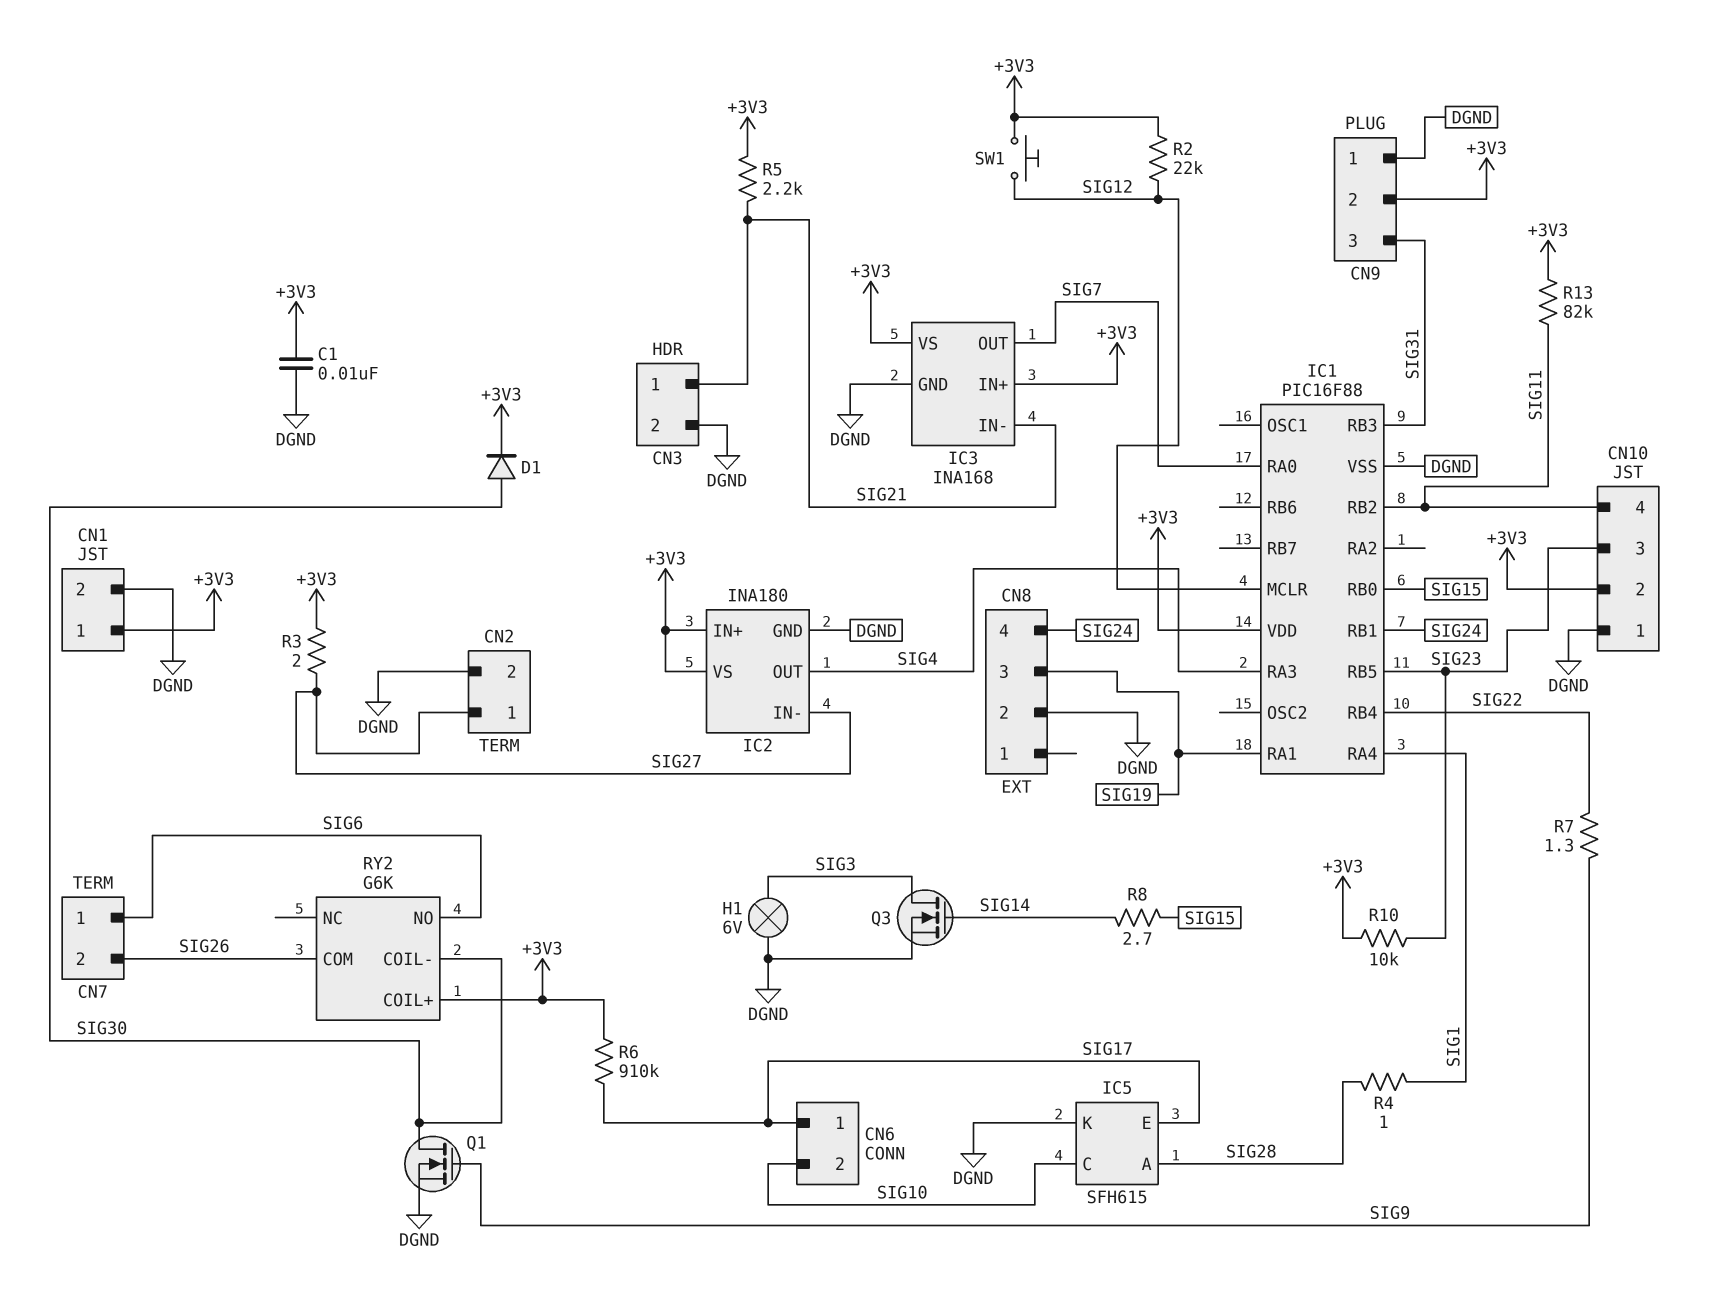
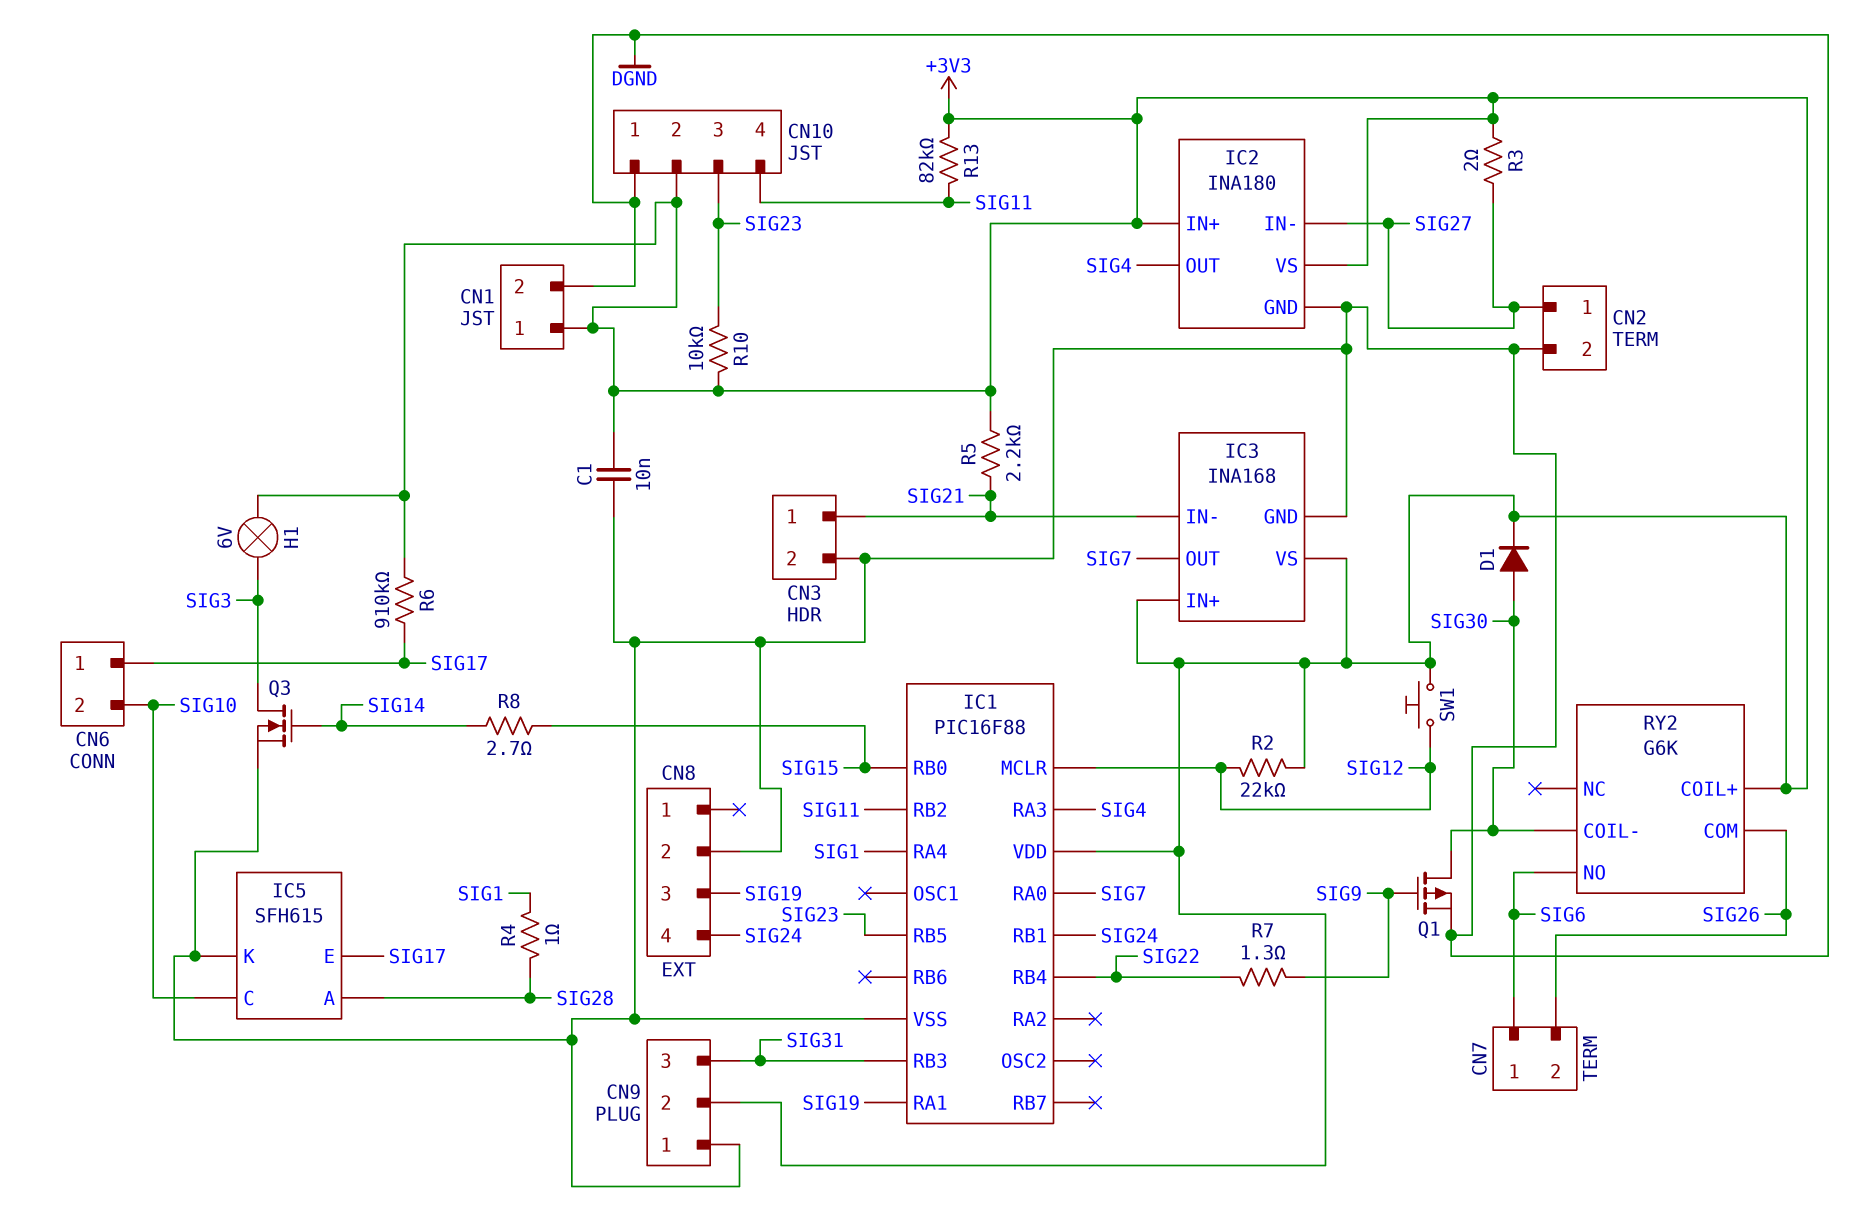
H1: lamp 6V (DGND, SIG3) -> lamp 6V (+3V3, SIG3)
Q1: NMOS (G SIG9, D SIG30, S DGND) -> PMOS (G SIG9, D SIG30, S DGND)

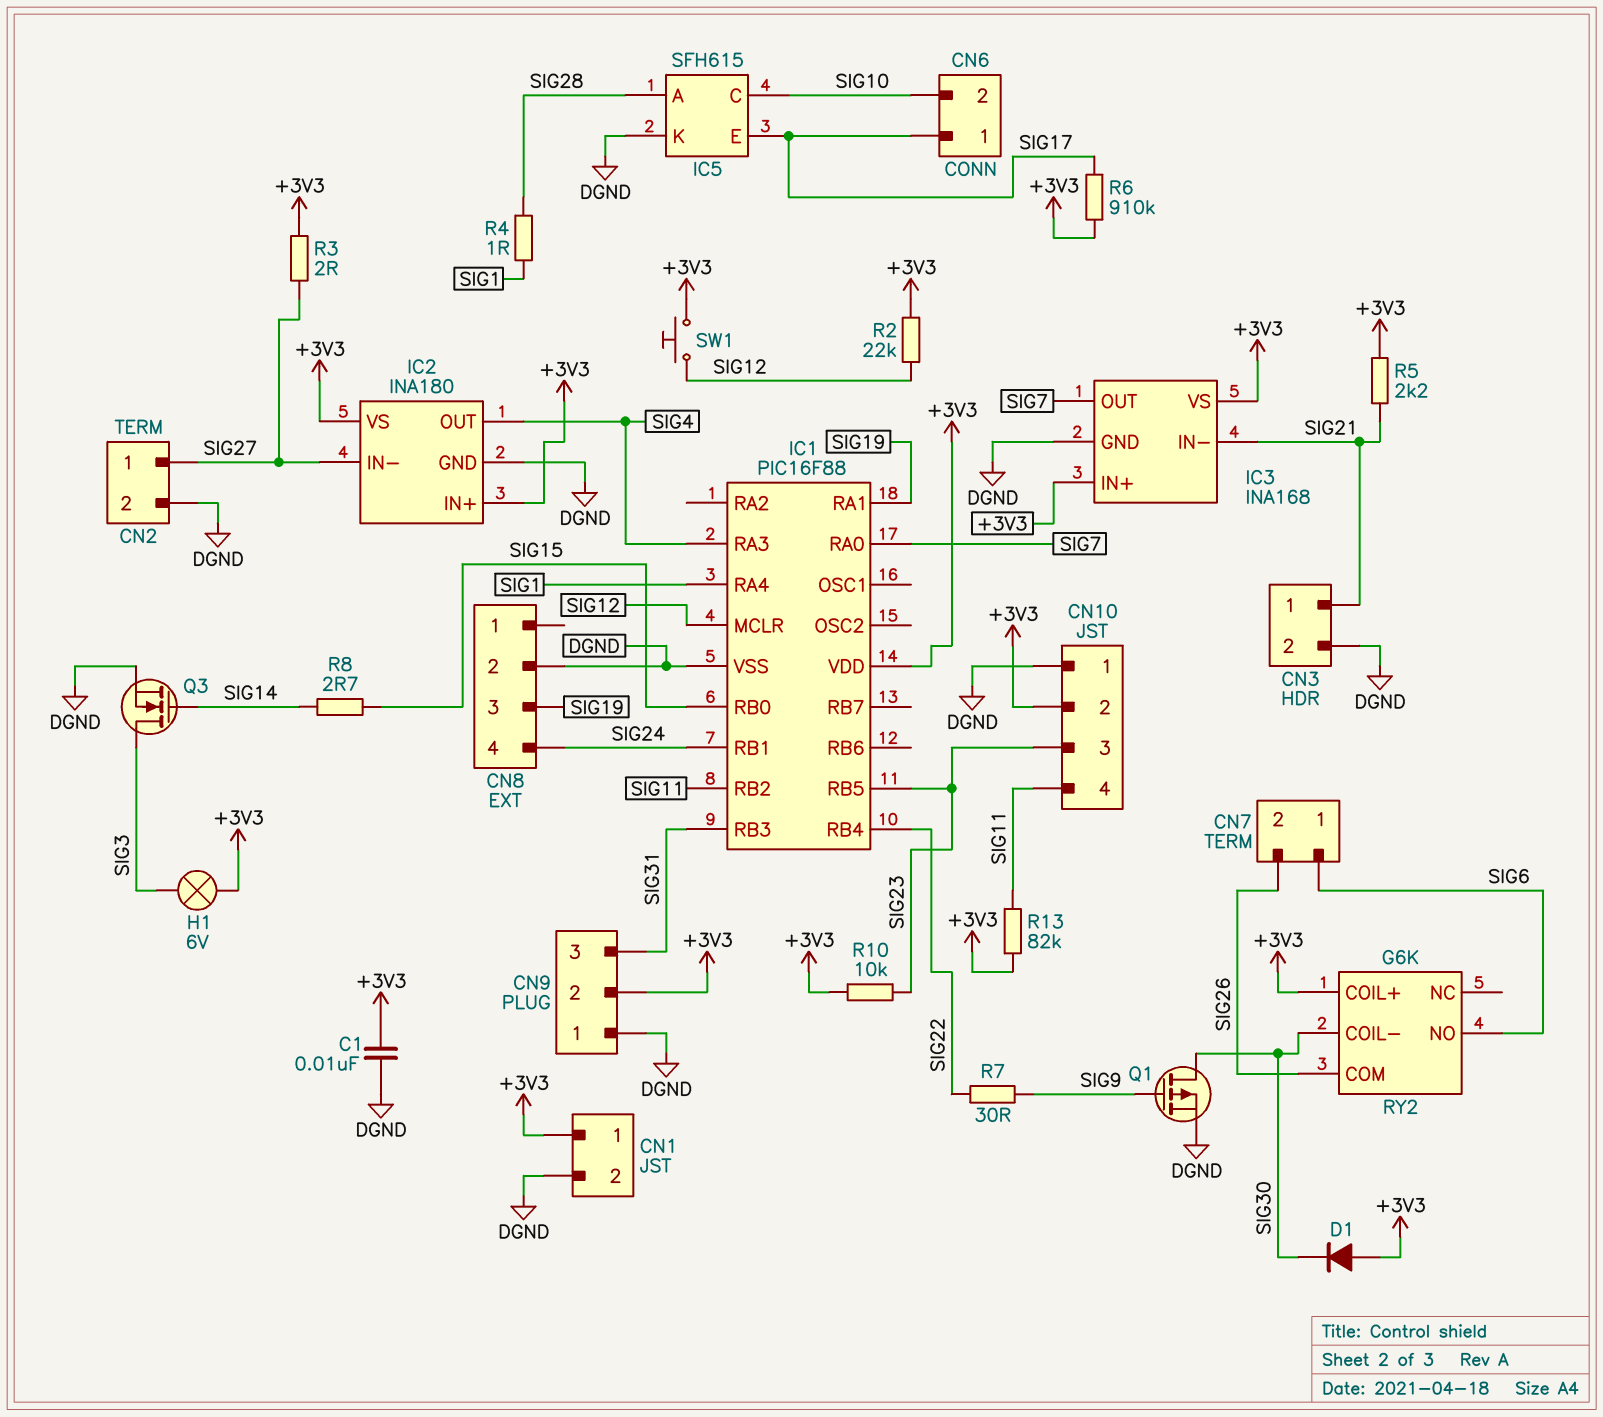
D1: diode (A SIG30, K +3V3) -> diode (A +3V3, K SIG30)
R7: 1.3 (SIG9, SIG22) -> 30 (SIG9, SIG22)

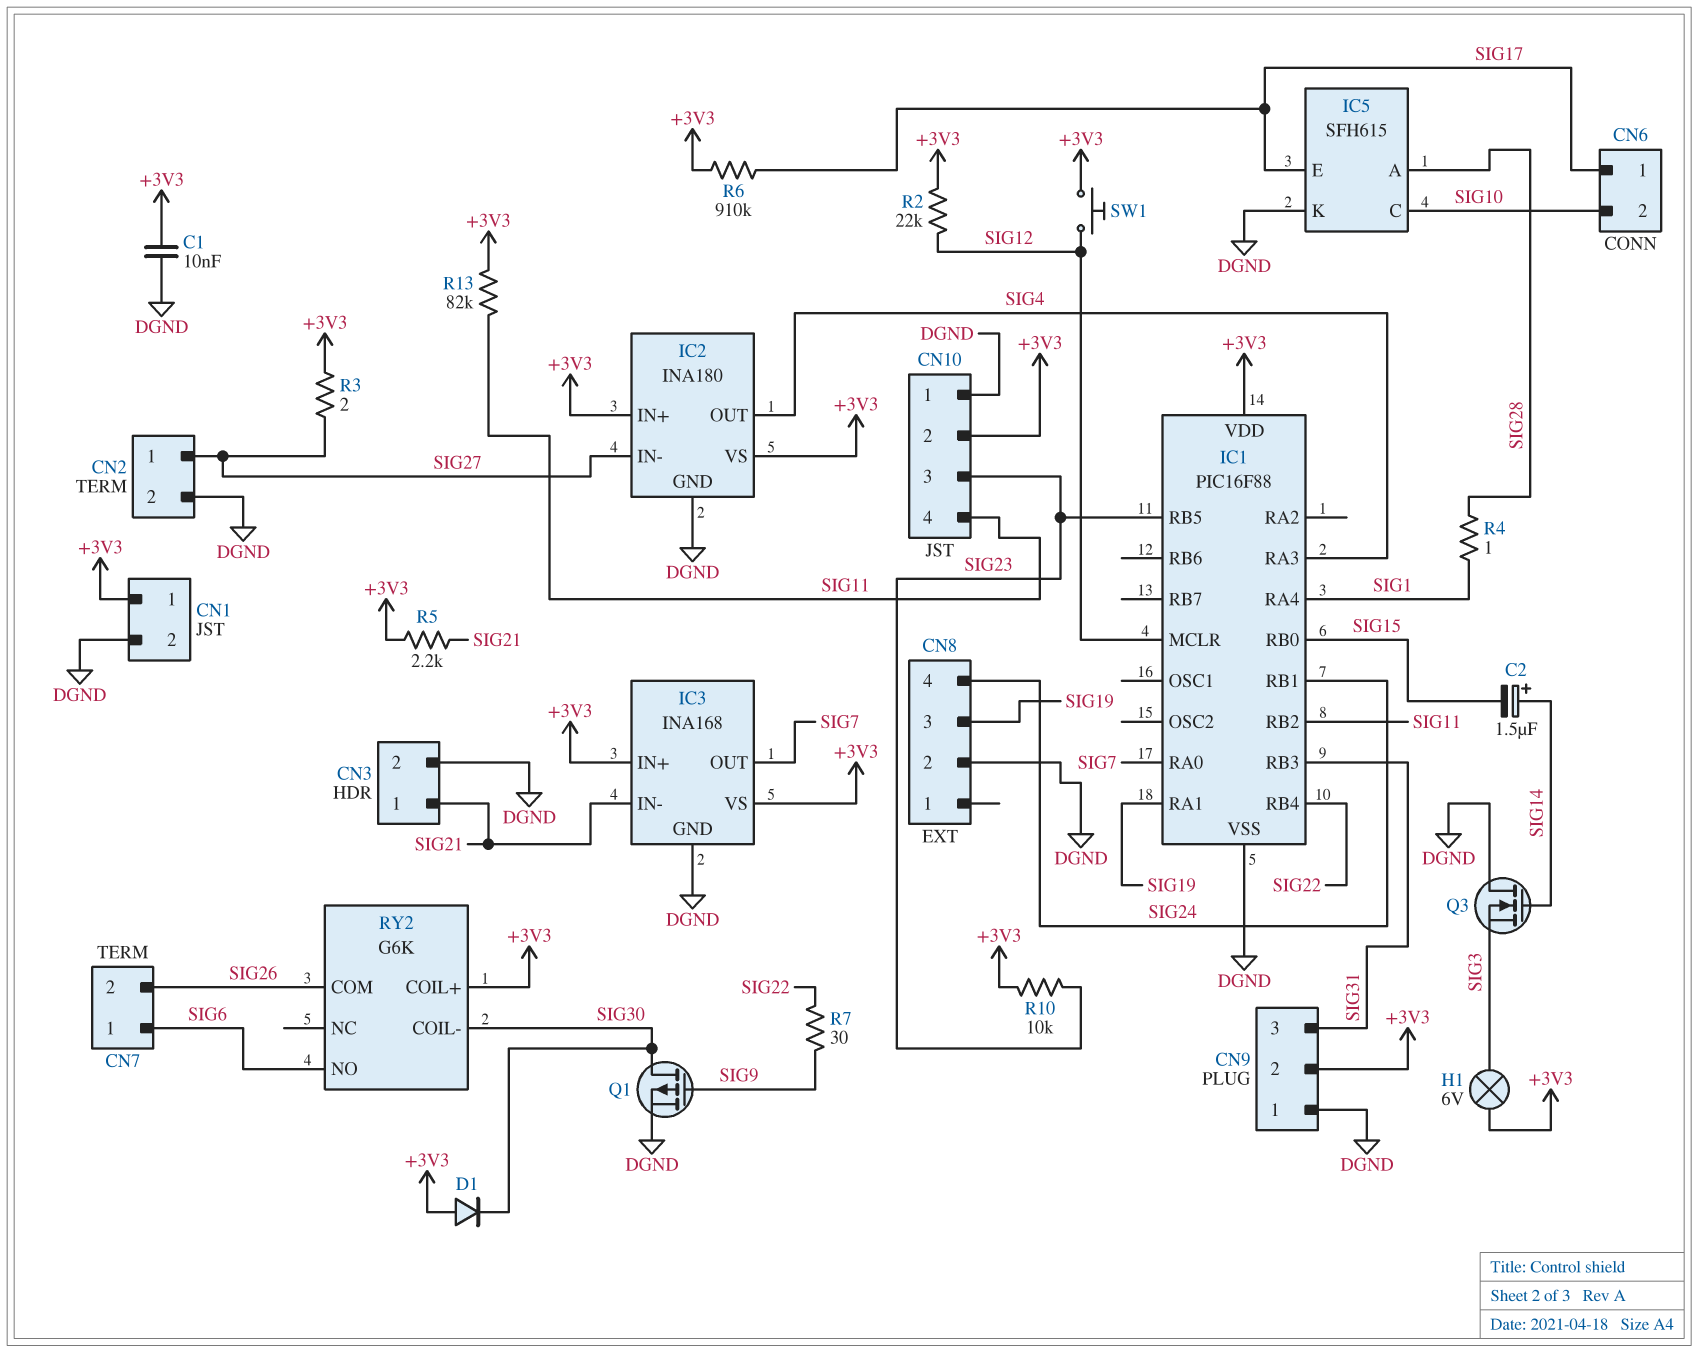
C2: none -> 1.5uF (plus SIG14, minus SIG15)
Q3: NMOS (G SIG14, D SIG3, S DGND) -> NMOS (G SIG14, D DGND, S SIG3)
R8: 2.7 (SIG14, SIG15) -> none

